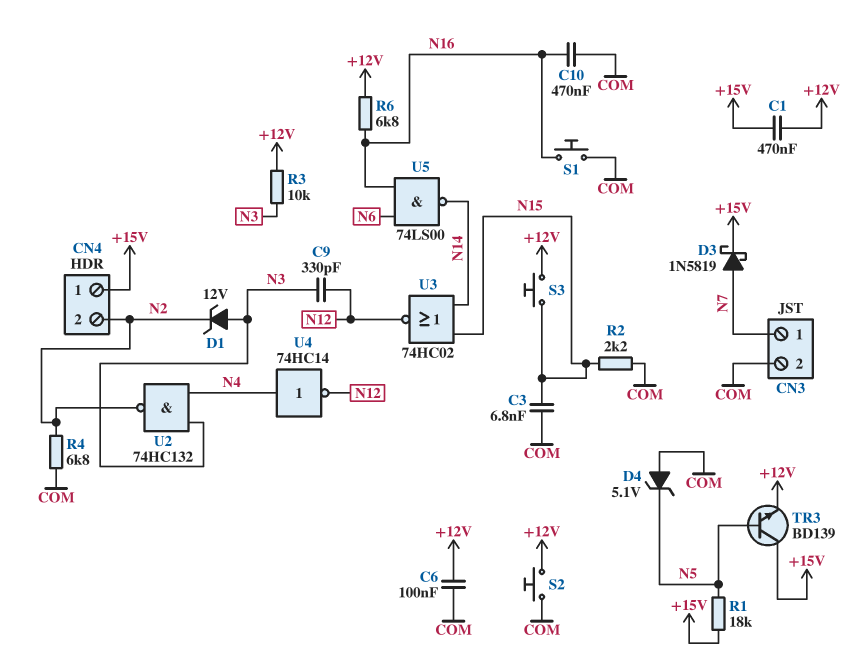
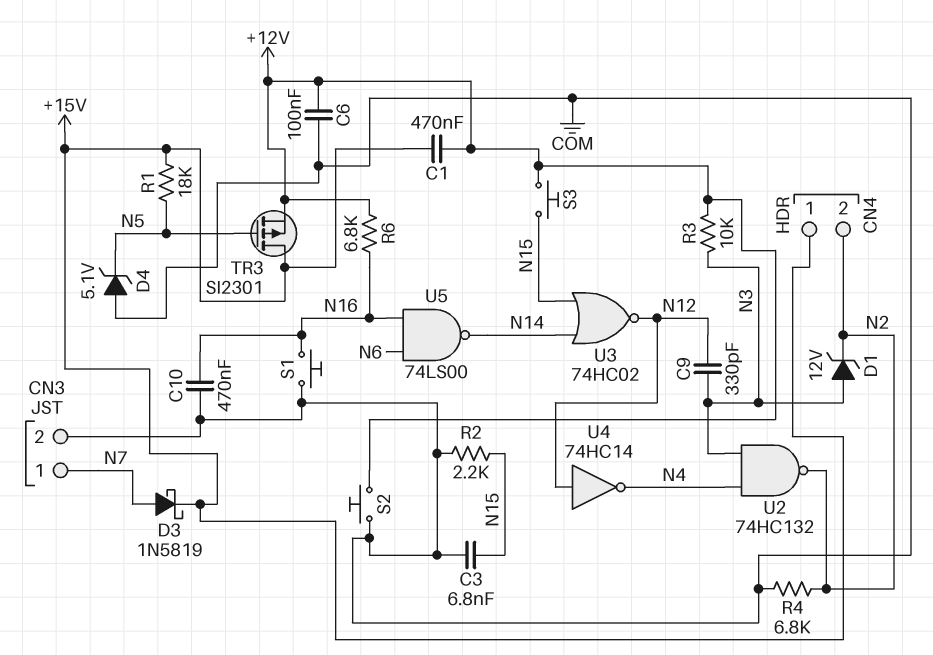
TR3: NPN BD139 (B N5, C +15V, E +12V) -> PMOS SI2301 (G N5, D +15V, S +12V)
U4: NOT 74HC14 (in N4, out N12) -> NOT 74HC14 (in N12, out N4)

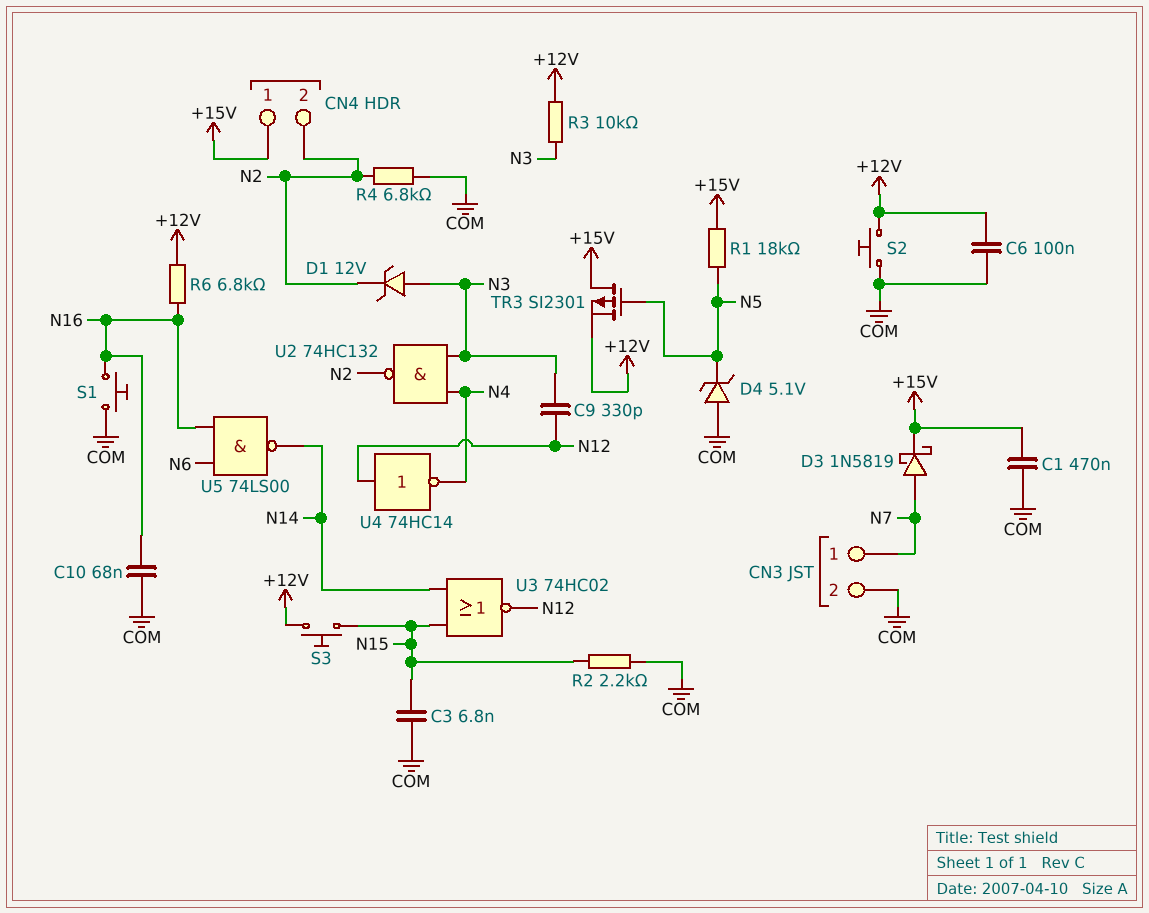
C1: 470nF (+12V, +15V) -> 470nF (+15V, COM)
C10: 470nF (COM, N16) -> 68nF (COM, N16)

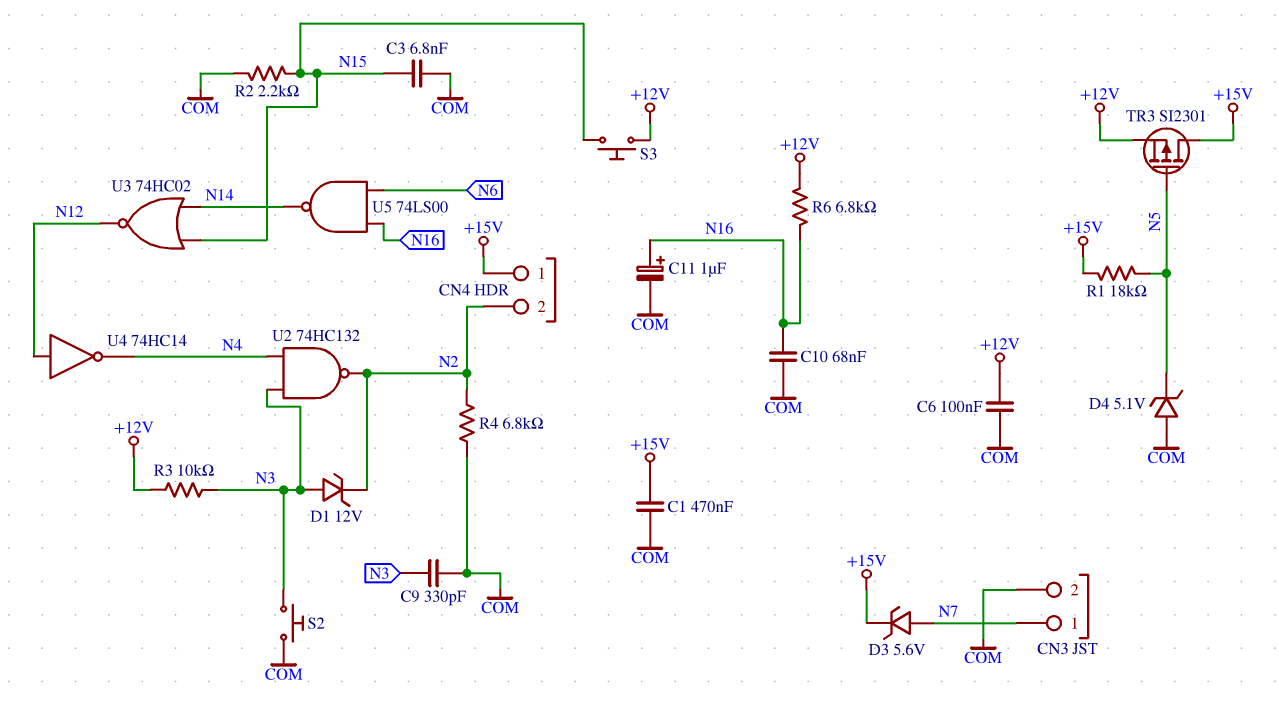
C9: 330pF (N3, N12) -> 330pF (COM, N3)
C11: none -> 1uF (plus N16, minus COM)
D3: schottky 1N5819 (A N7, K +15V) -> zener 5.6V (A N7, K +15V)
S1: button (COM, N16) -> none
S2: button (+12V, COM) -> button (COM, N3)

